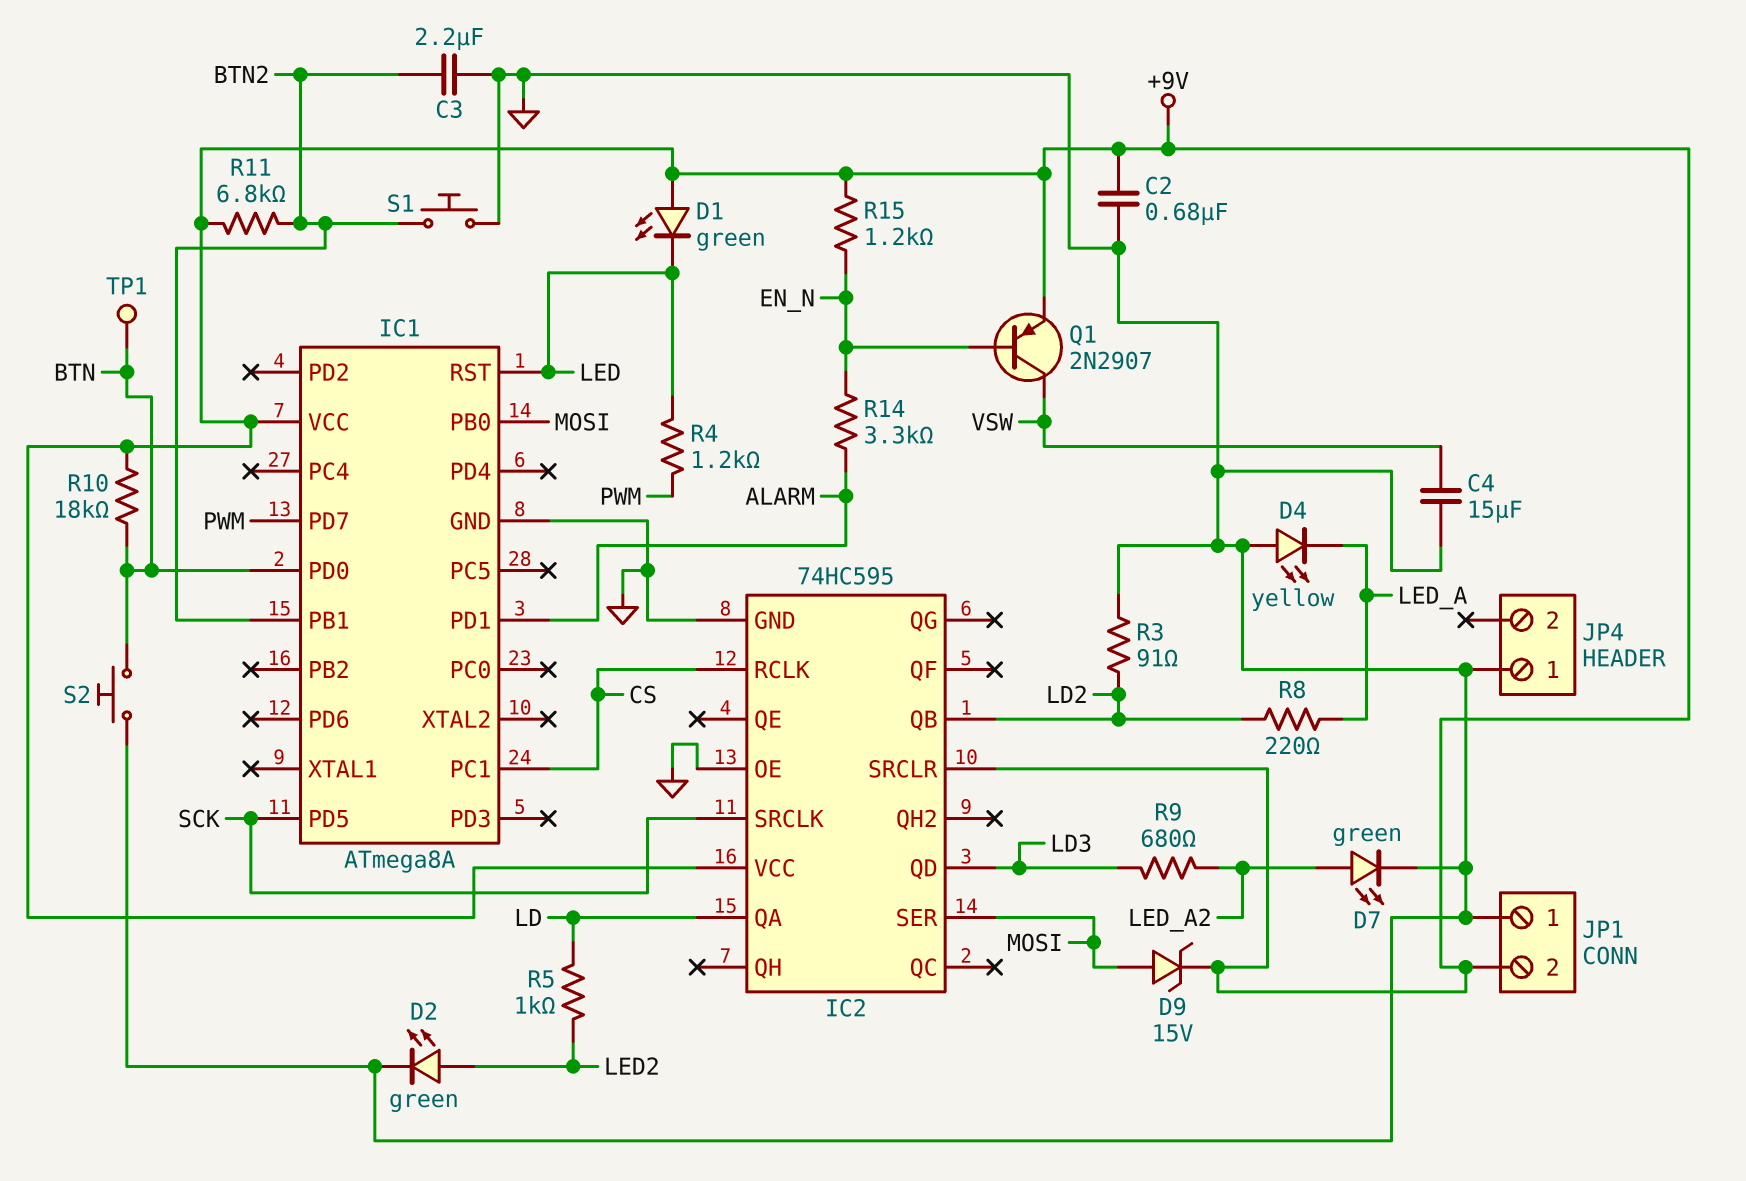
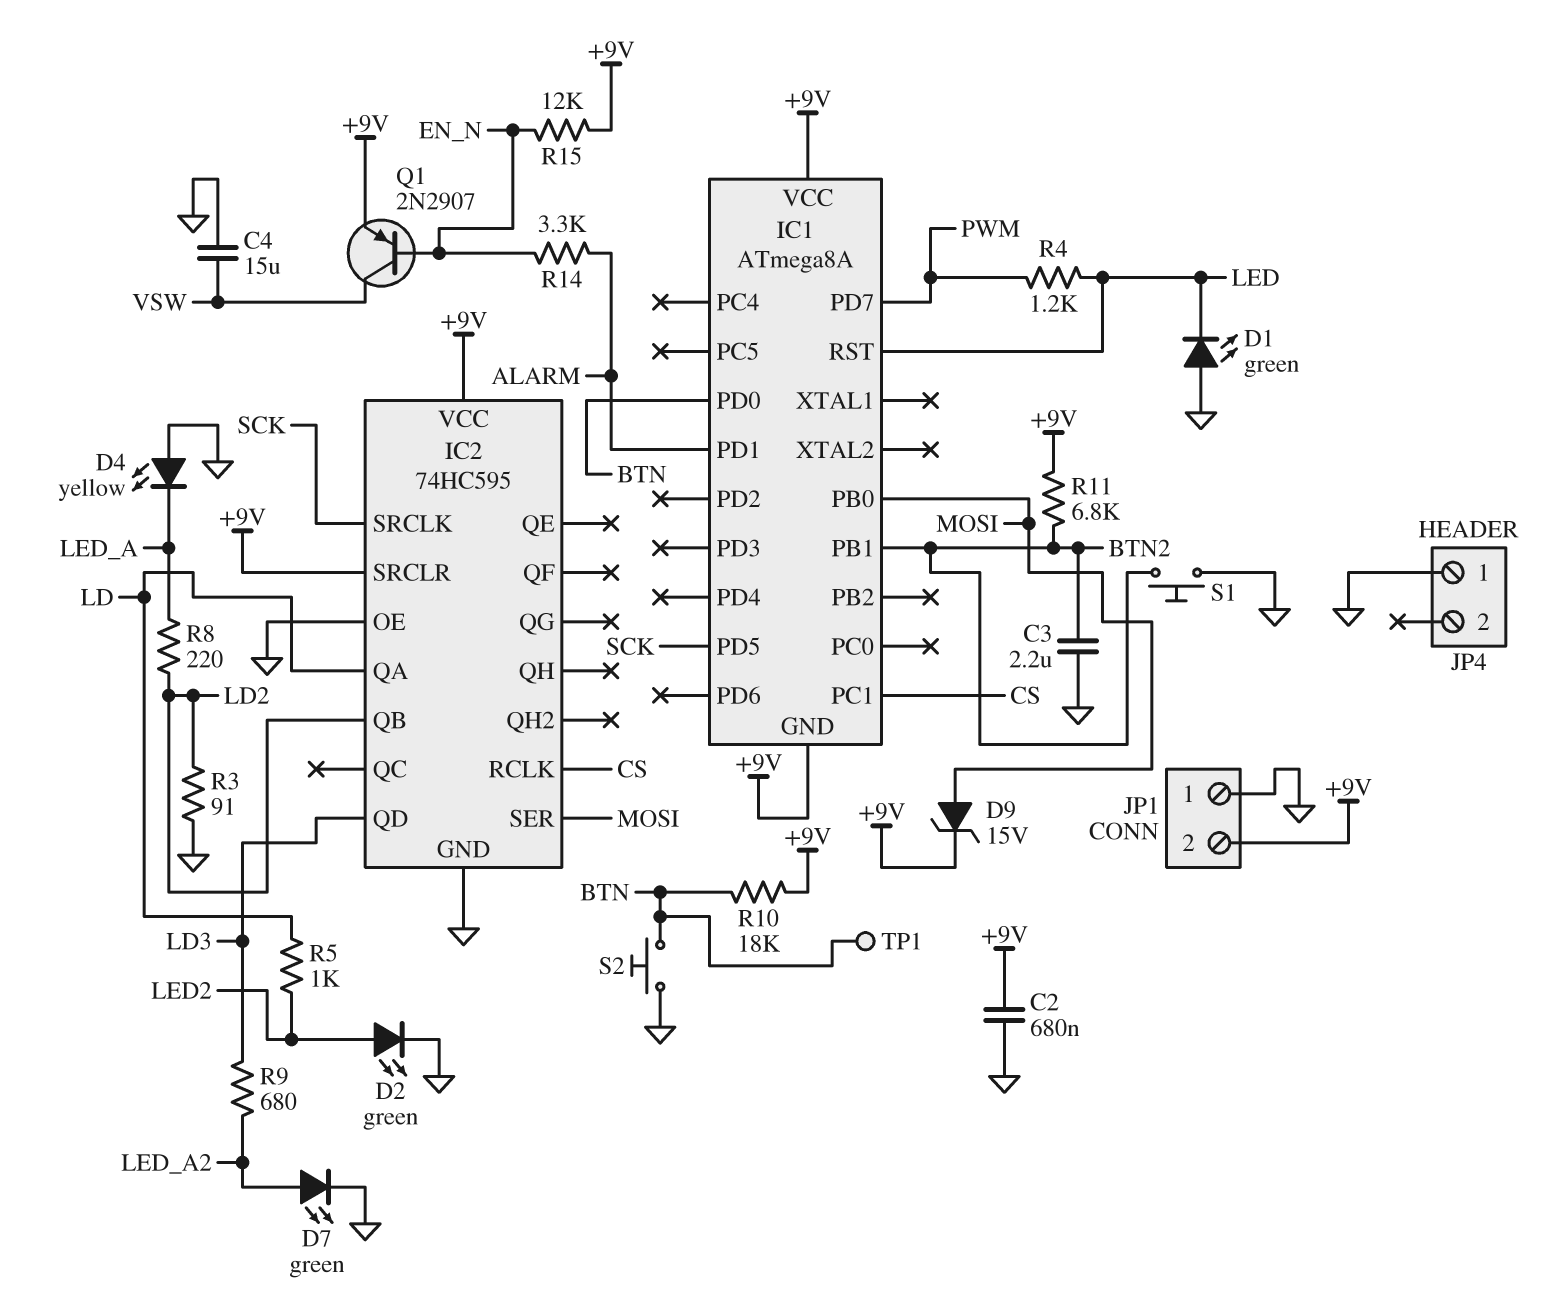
D1: LED green (A +9V, K LED) -> LED green (A GND, K LED)
IC1 pin GND: GND -> +9V
R15: 1.2k (+9V, EN_N) -> 12k (+9V, EN_N)

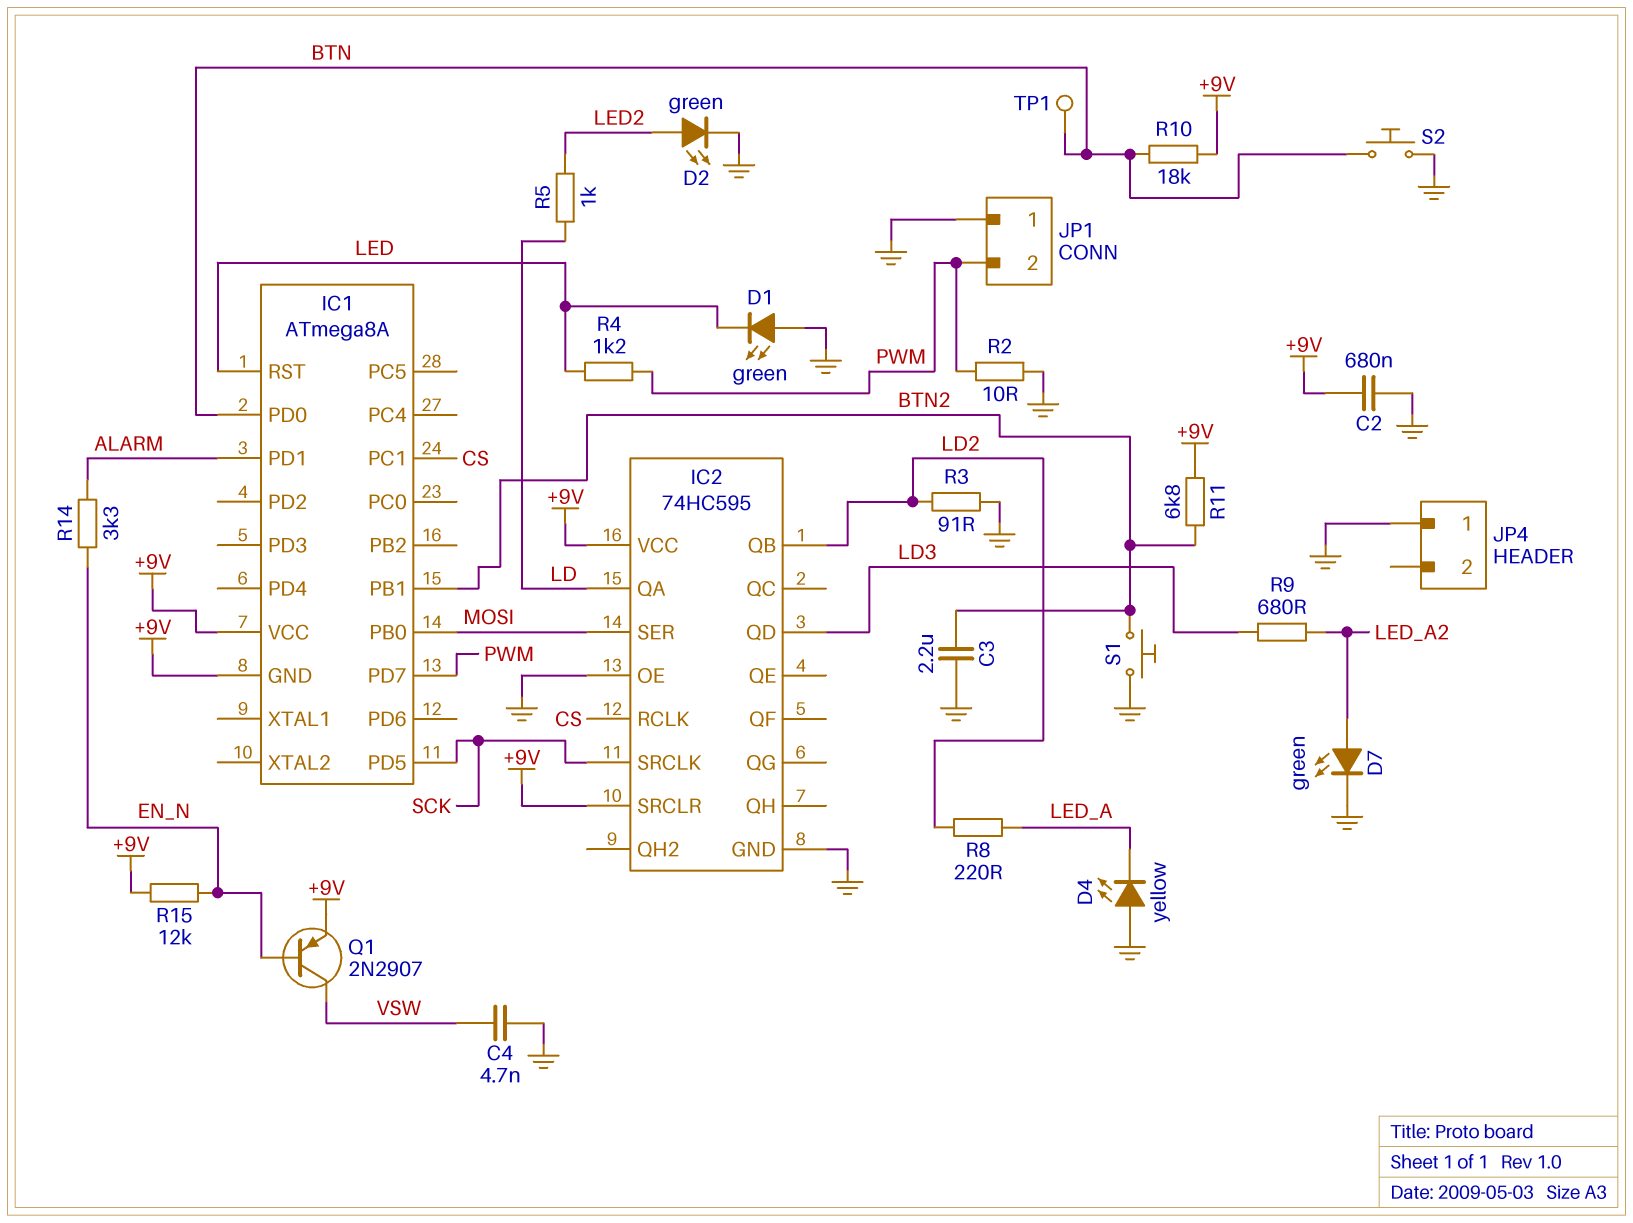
C4: 15uF (GND, VSW) -> 4.7nF (GND, VSW)
D9: zener 15V (A MOSI, K +9V) -> none
JP1 pin 2: +9V -> PWM
R2: none -> 10 (GND, PWM)

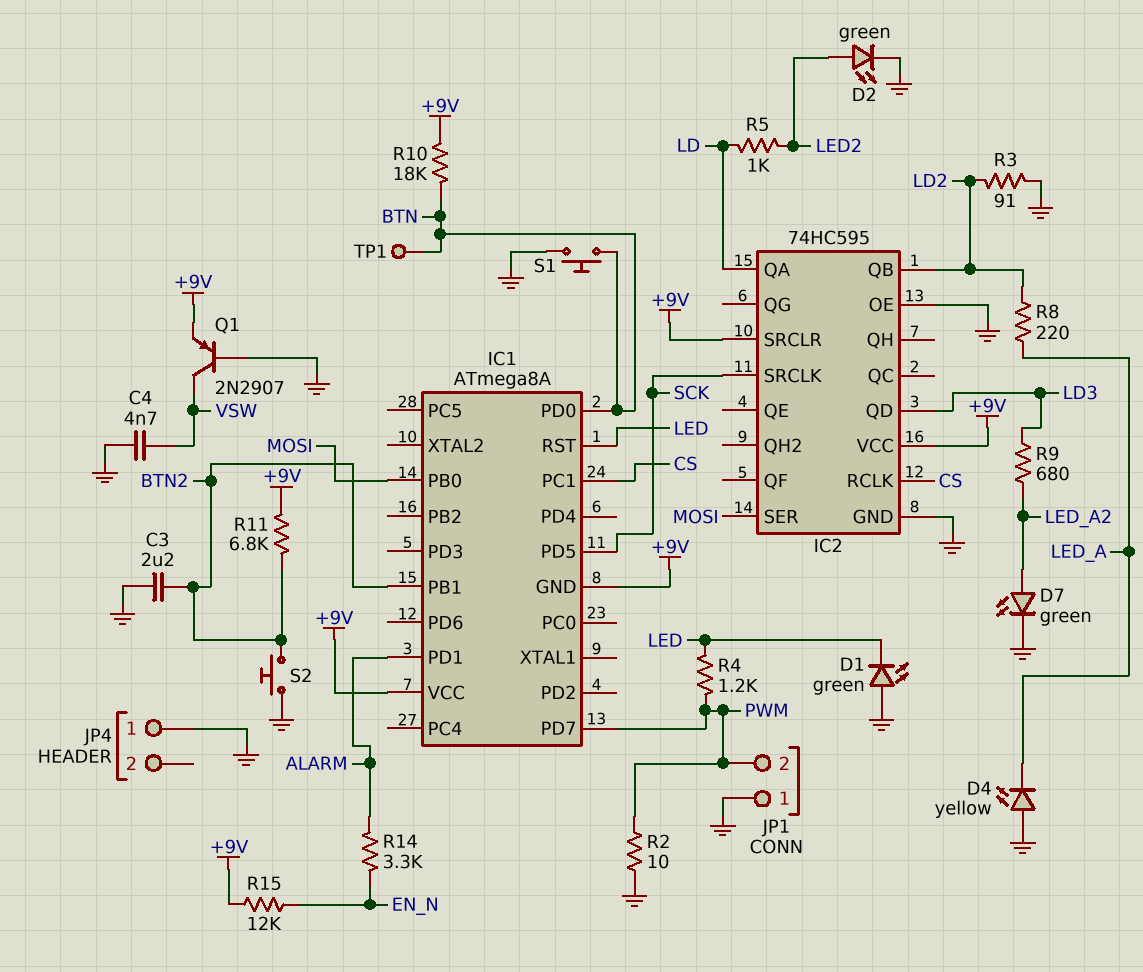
C2: 680nF (+9V, GND) -> none
Q1: PNP 2N2907 (B EN_N, C VSW, E +9V) -> PNP 2N2907 (B GND, C VSW, E +9V)
S1: button (BTN2, GND) -> button (BTN, GND)
S2: button (BTN, GND) -> button (BTN2, GND)

